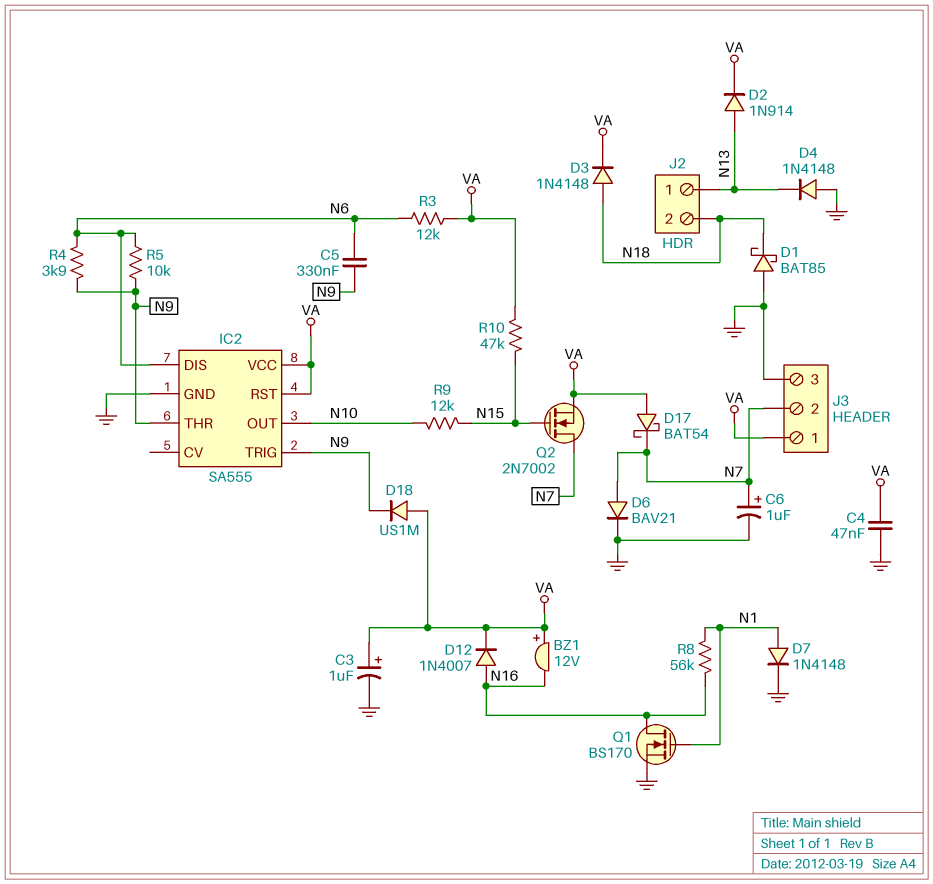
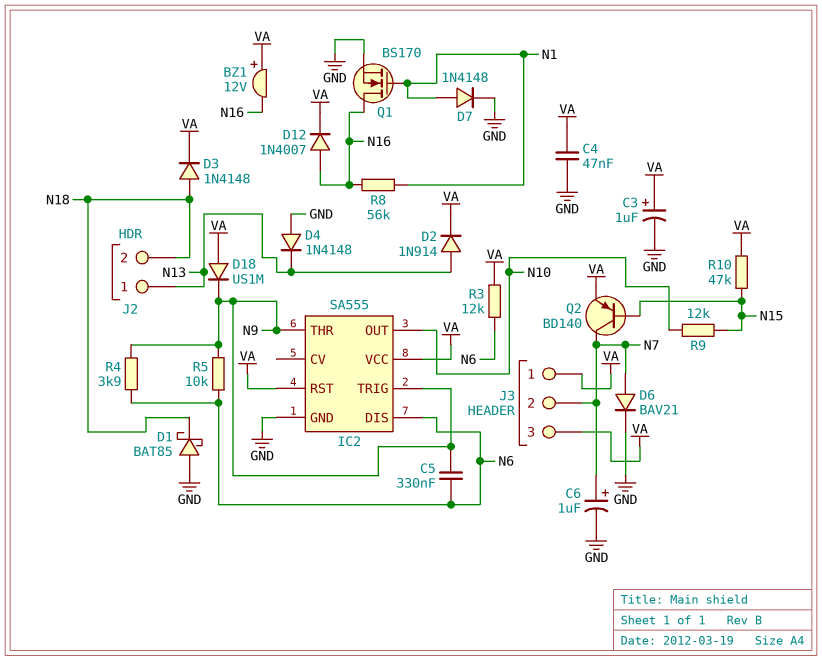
D17: schottky BAT54 (A VA, K N7) -> none
J3 pin 3: GND -> VA
Q2: NMOS 2N7002 (G N15, D N7, S VA) -> PNP BD140 (B N15, C N7, E VA)

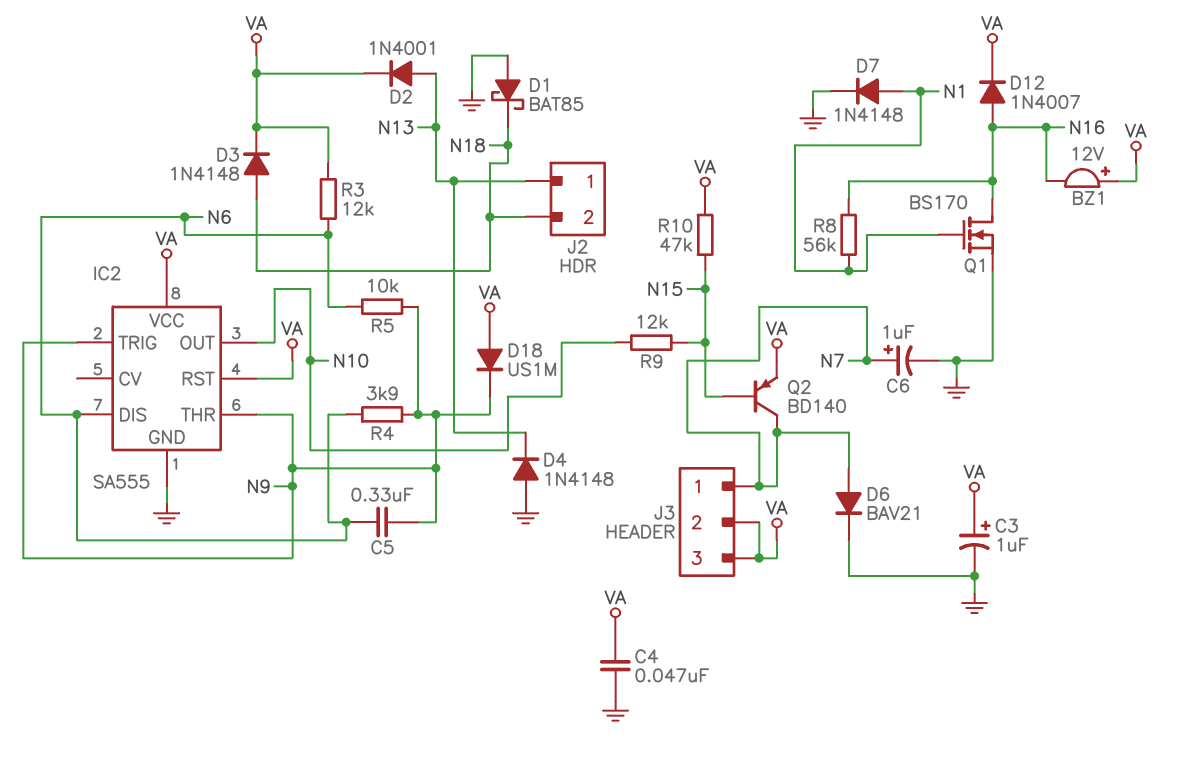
D2: diode 1N914 (A N13, K VA) -> diode 1N4001 (A N13, K VA)
J3 pin 1: VA -> N7
J3 pin 2: N7 -> VA

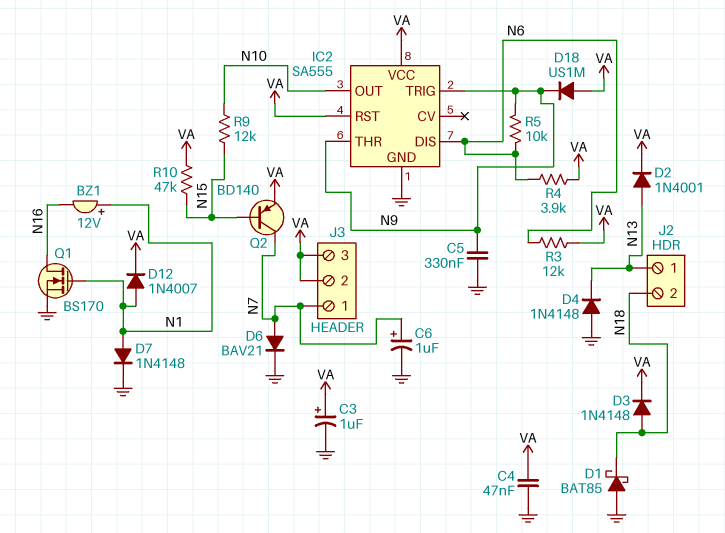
BZ1: buzzer 12V (plus VA, minus N16) -> buzzer 12V (plus N1, minus N16)
C5: 330nF (N6, N9) -> 330nF (GND, N9)
D12: diode 1N4007 (A N16, K VA) -> diode 1N4007 (A N1, K VA)
R4: 3.9k (N6, N9) -> 3.9k (N6, VA)
R8: 56k (N1, N16) -> none

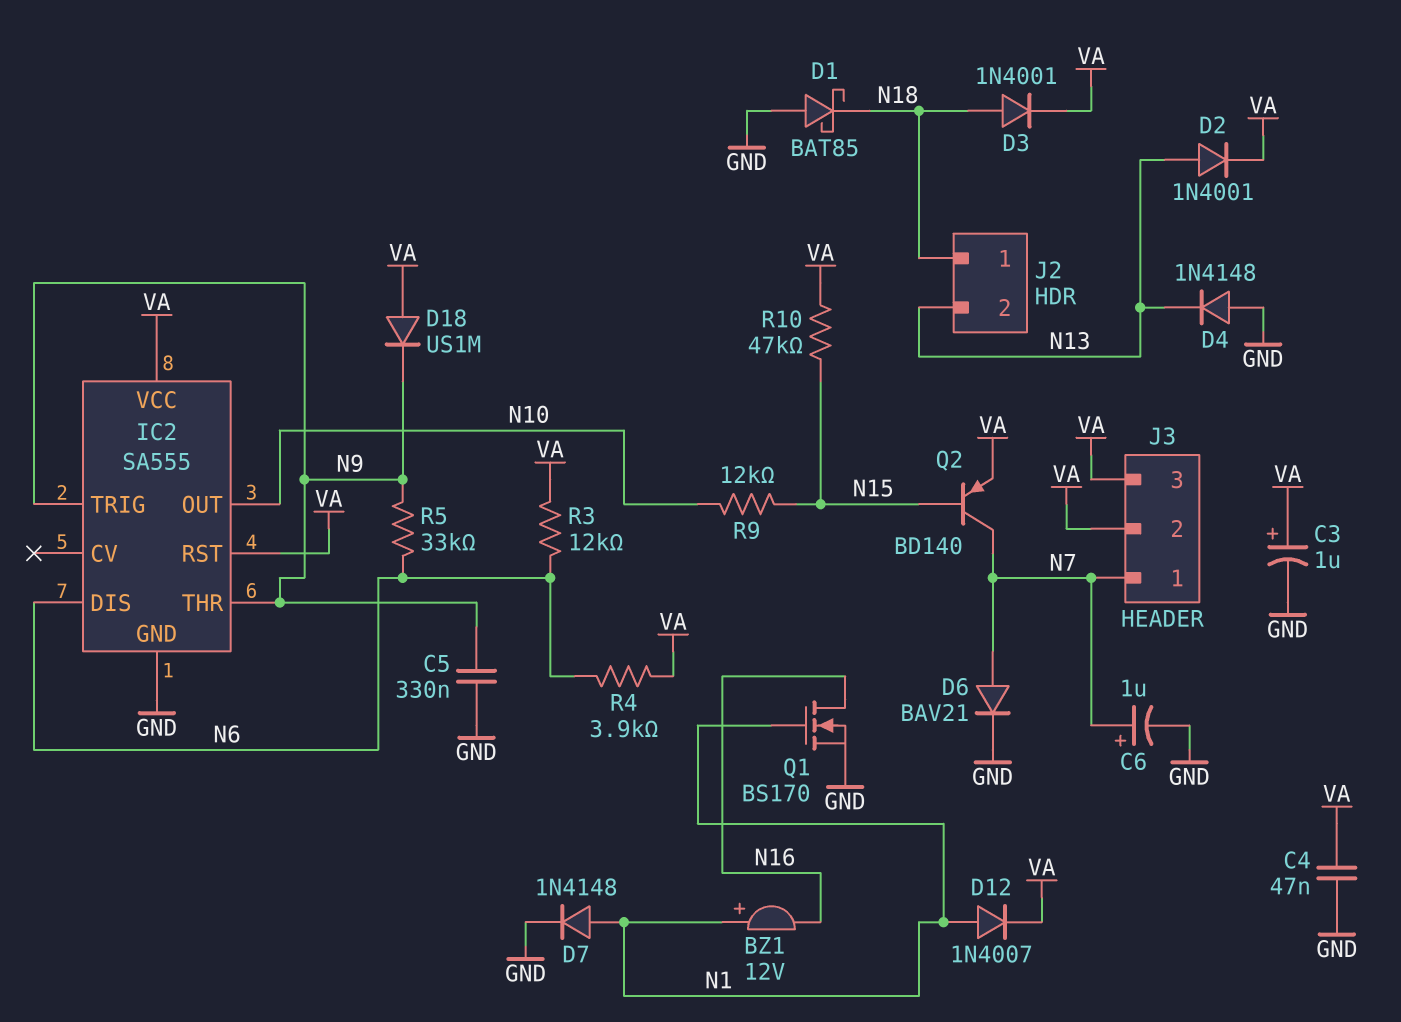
D3: diode 1N4148 (A N18, K VA) -> diode 1N4001 (A N18, K VA)
J2 pin 1: N13 -> N18
J2 pin 2: N18 -> N13
R5: 10k (N6, N9) -> 33k (N6, N9)

